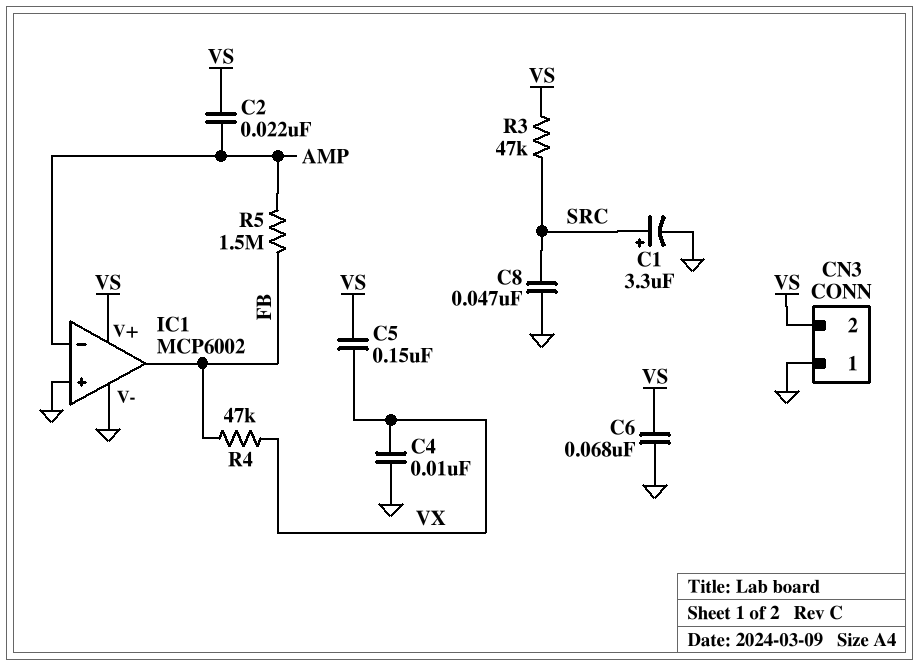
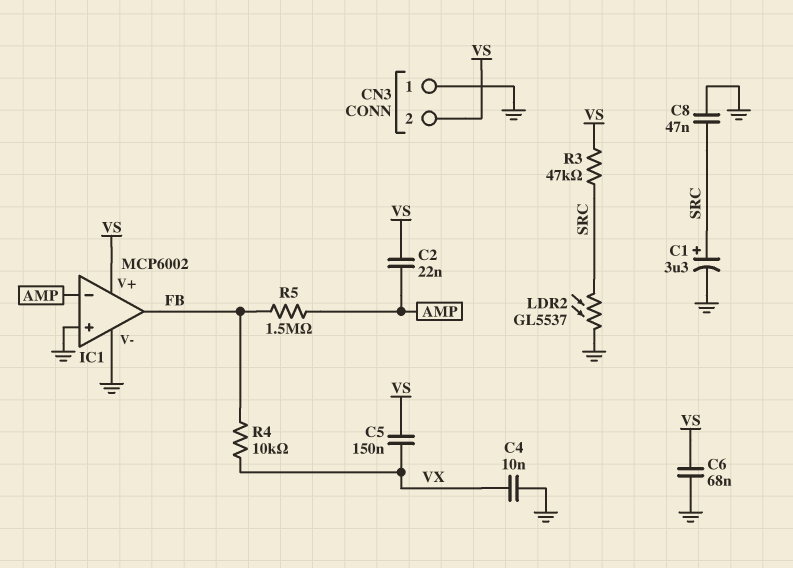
LDR2: none -> GL5537 (GND, SRC)
R4: 47k (FB, VX) -> 10k (FB, VX)

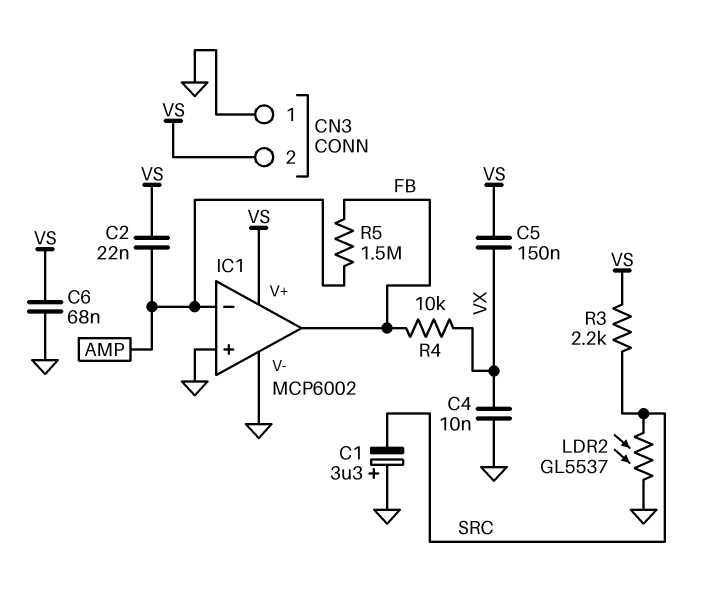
C1: 3.3uF (plus SRC, minus GND) -> 3.3uF (plus GND, minus SRC)
C8: 47nF (GND, SRC) -> none
R3: 47k (SRC, VS) -> 2.2k (SRC, VS)

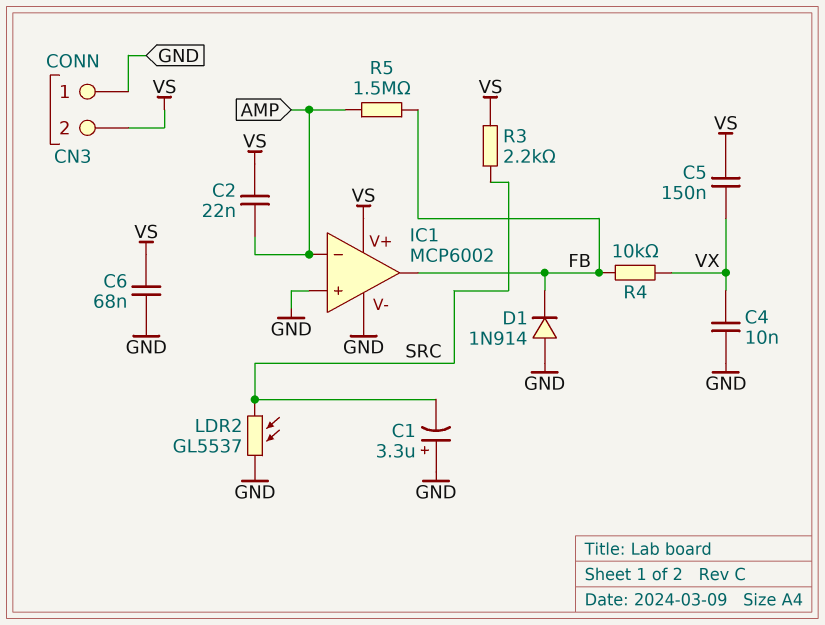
D1: none -> diode 1N914 (A GND, K FB)

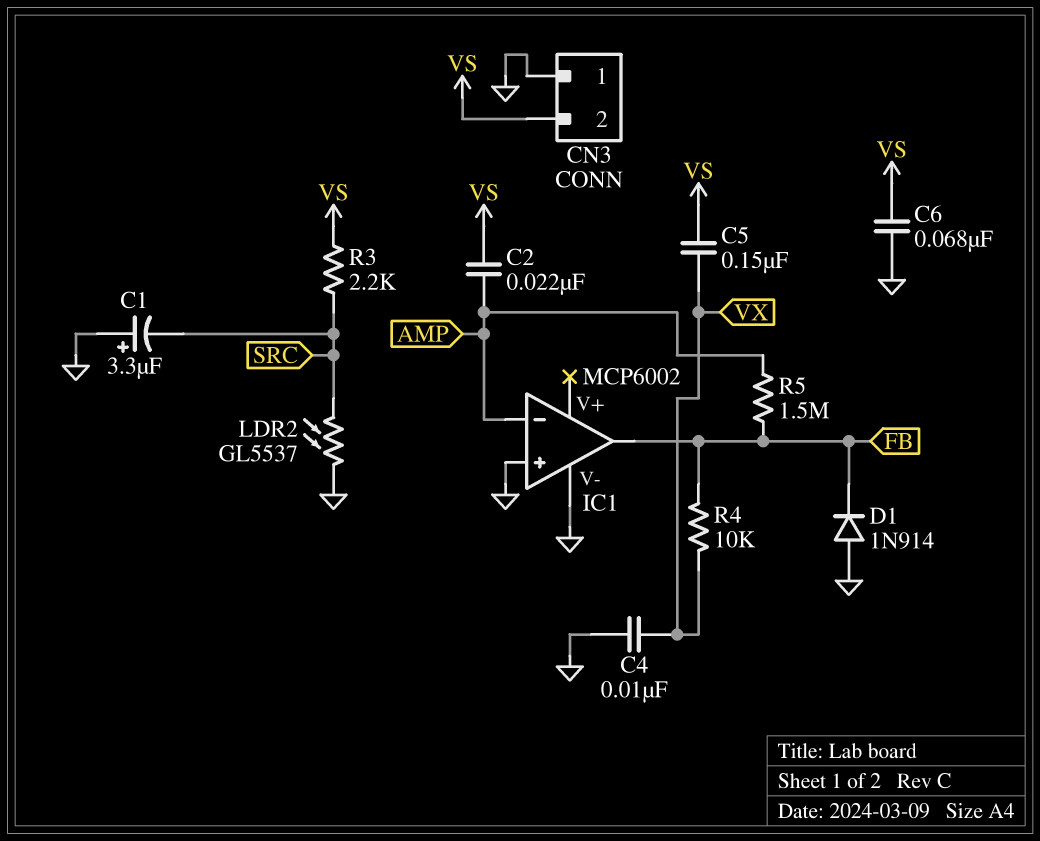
IC1 pin V+: VS -> none

